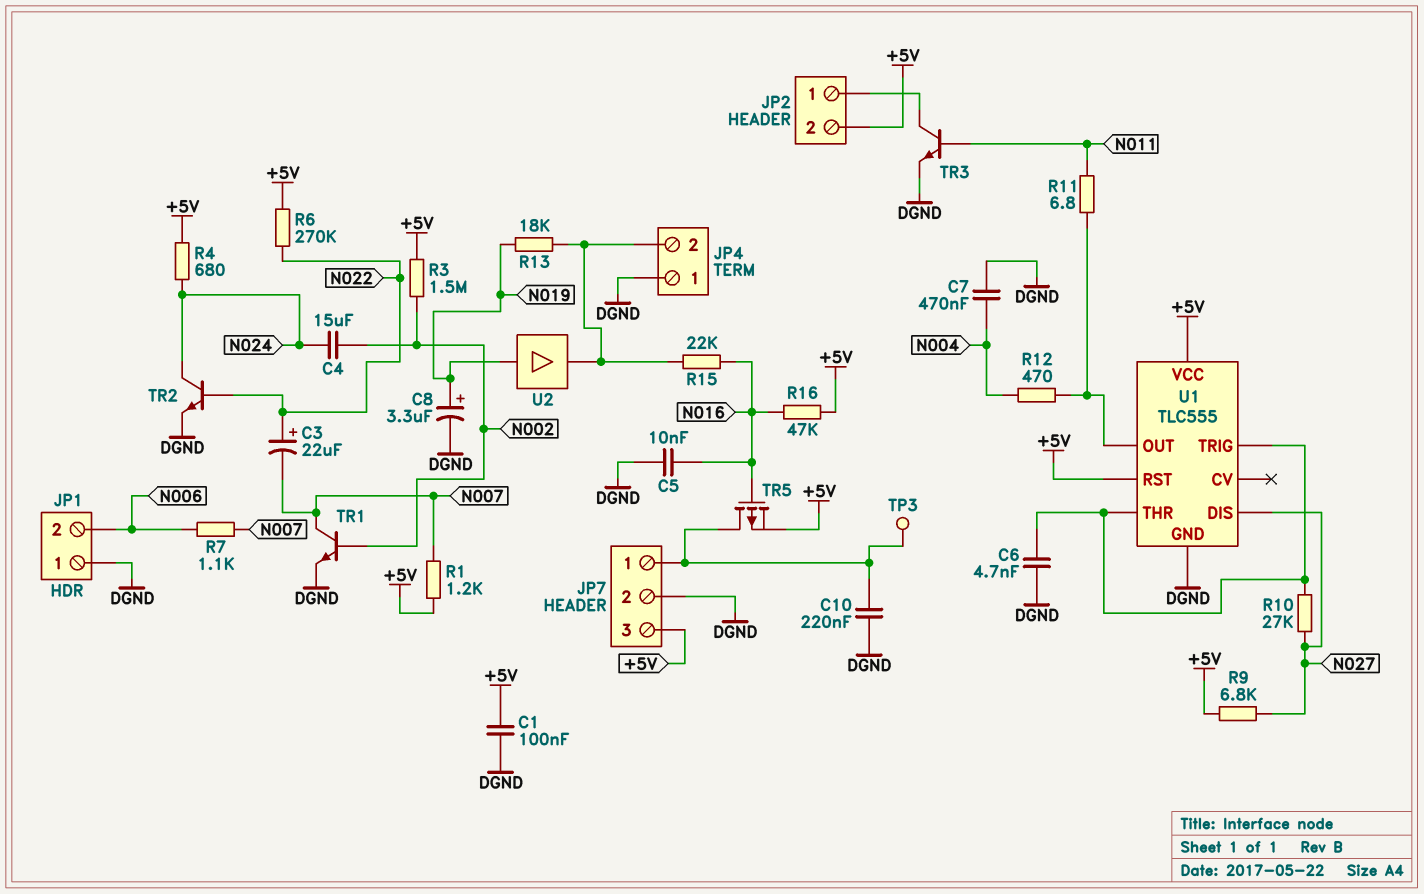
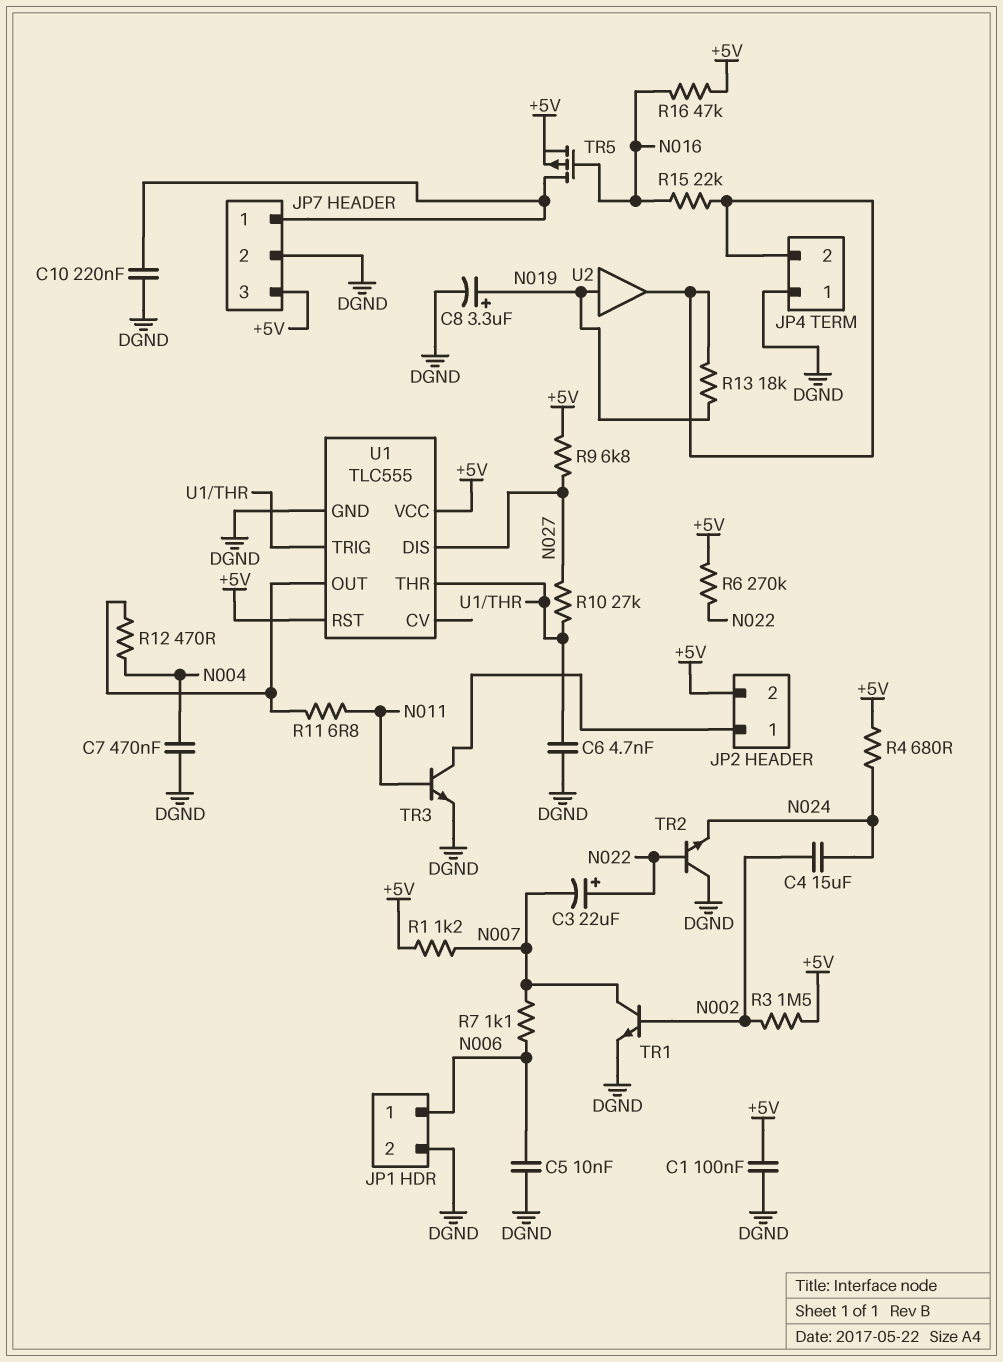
C5: 10nF (DGND, N016) -> 10nF (DGND, N006)
JP1 pin 1: DGND -> N006
JP1 pin 2: N006 -> DGND
TP3: test point (JP7/1) -> none
TR2: NPN (B N022, C N024, E DGND) -> NPN (B N022, C DGND, E N024)

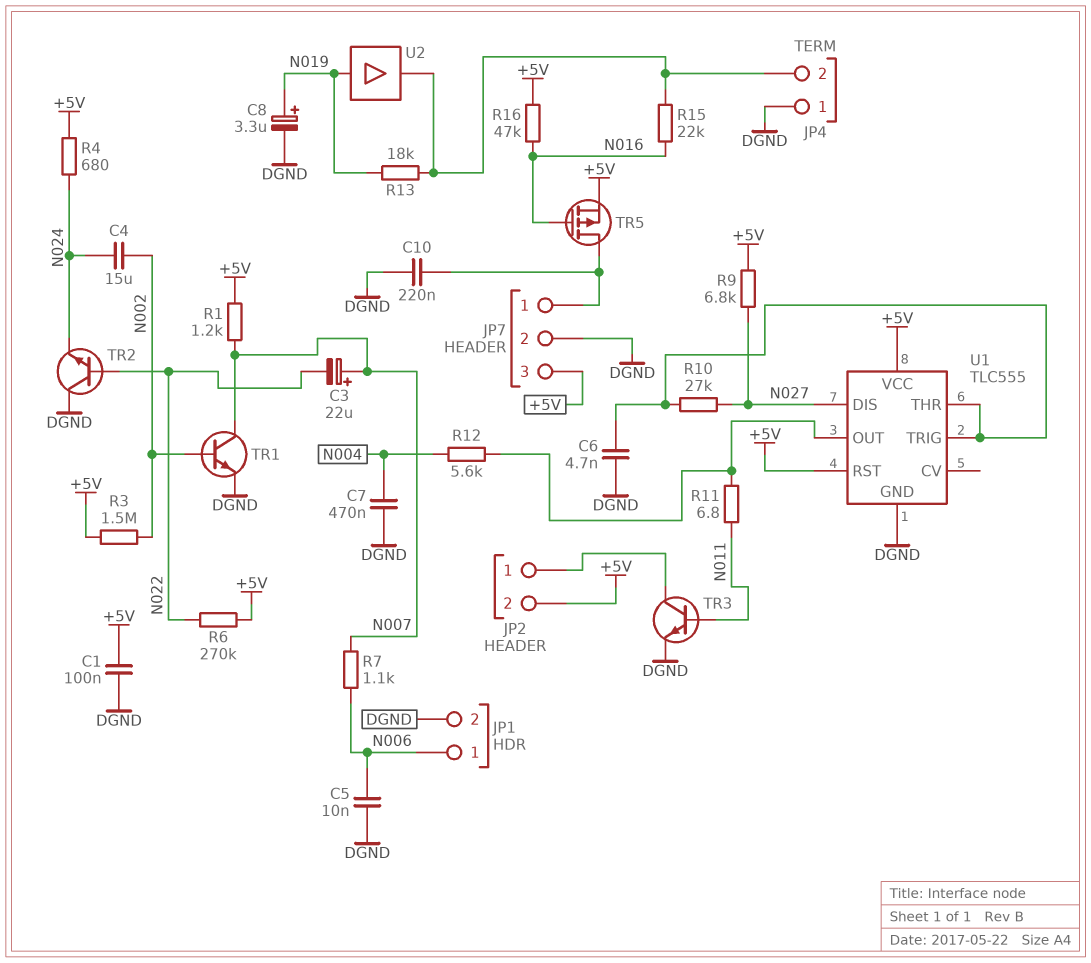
C3: 22uF (plus N022, minus N007) -> 22uF (plus N007, minus N022)
R12: 470 (N004, U1/OUT) -> 5.6k (N004, U1/OUT)

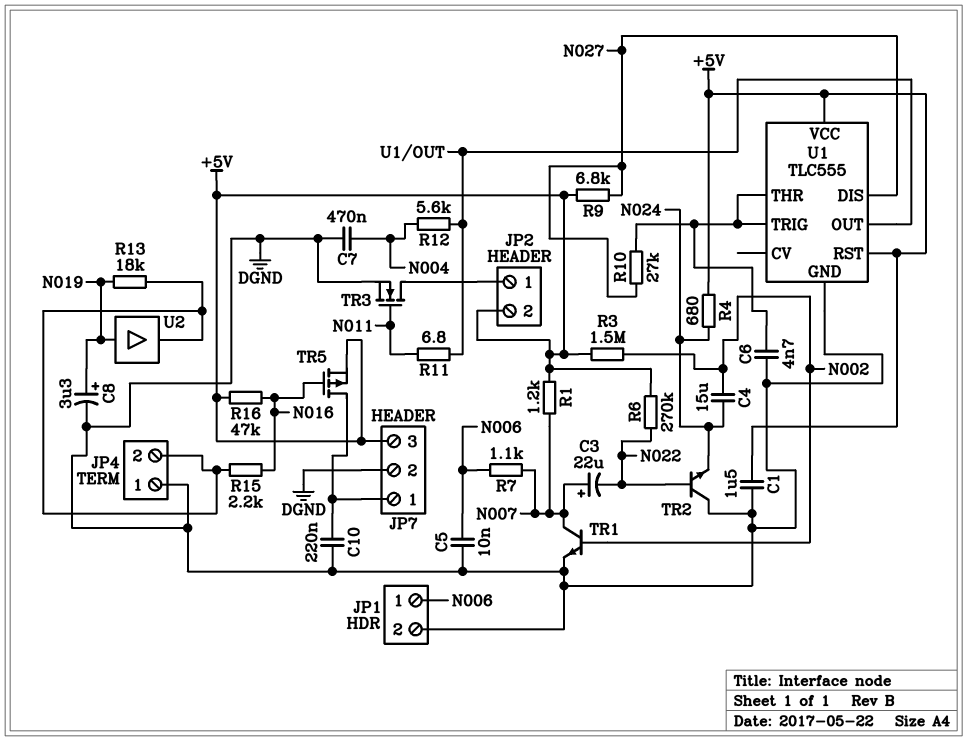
C1: 100nF (+5V, DGND) -> 1.5uF (+5V, DGND)
R15: 22k (JP4/2, N016) -> 2.2k (JP4/2, N016)
TR3: NPN (B N011, C JP2/1, E DGND) -> NMOS (G N011, D JP2/1, S DGND)

